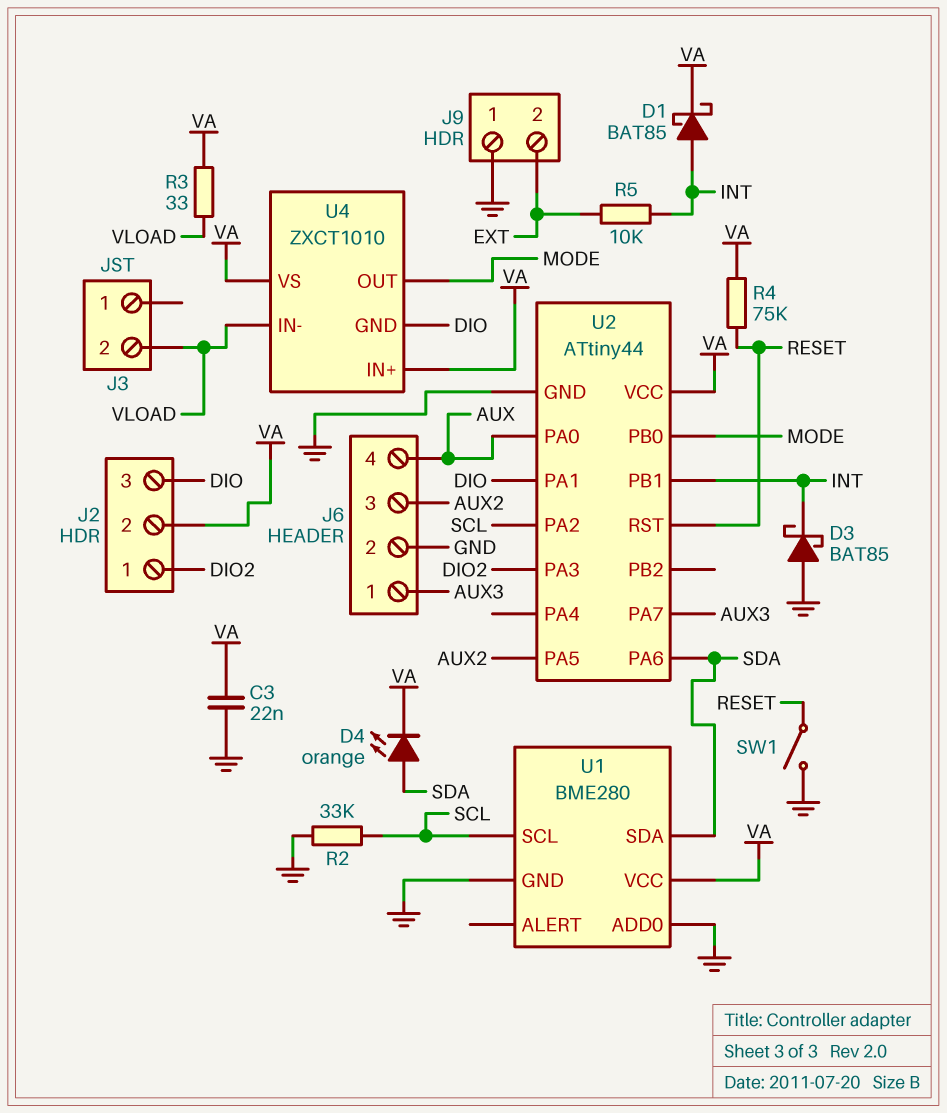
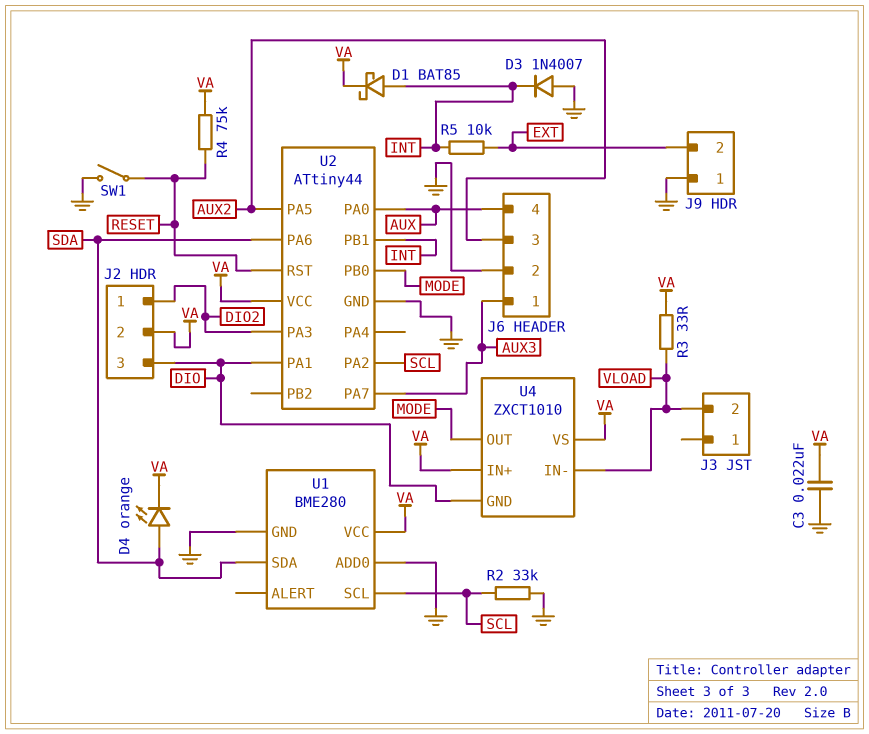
D3: schottky BAT85 (A GND, K INT) -> diode 1N4007 (A GND, K INT)

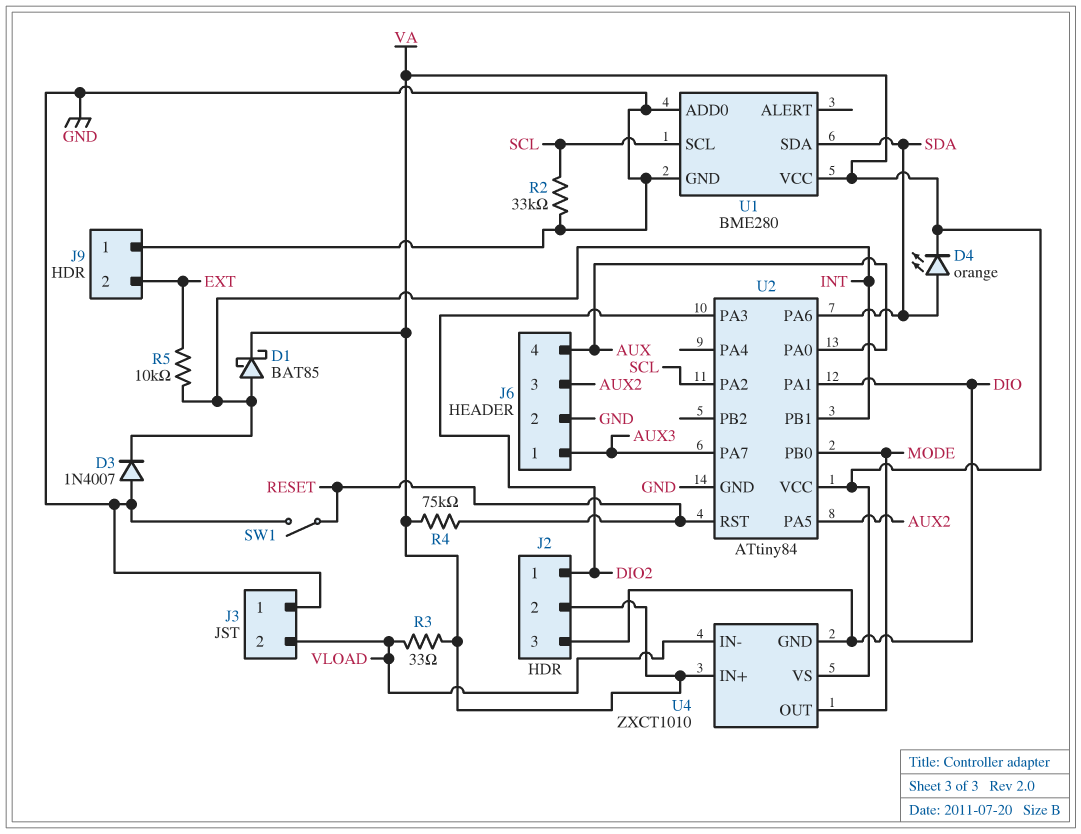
C3: 22nF (GND, VA) -> none
J3 pin 1: none -> GND
U2: ATtiny44 -> ATtiny84

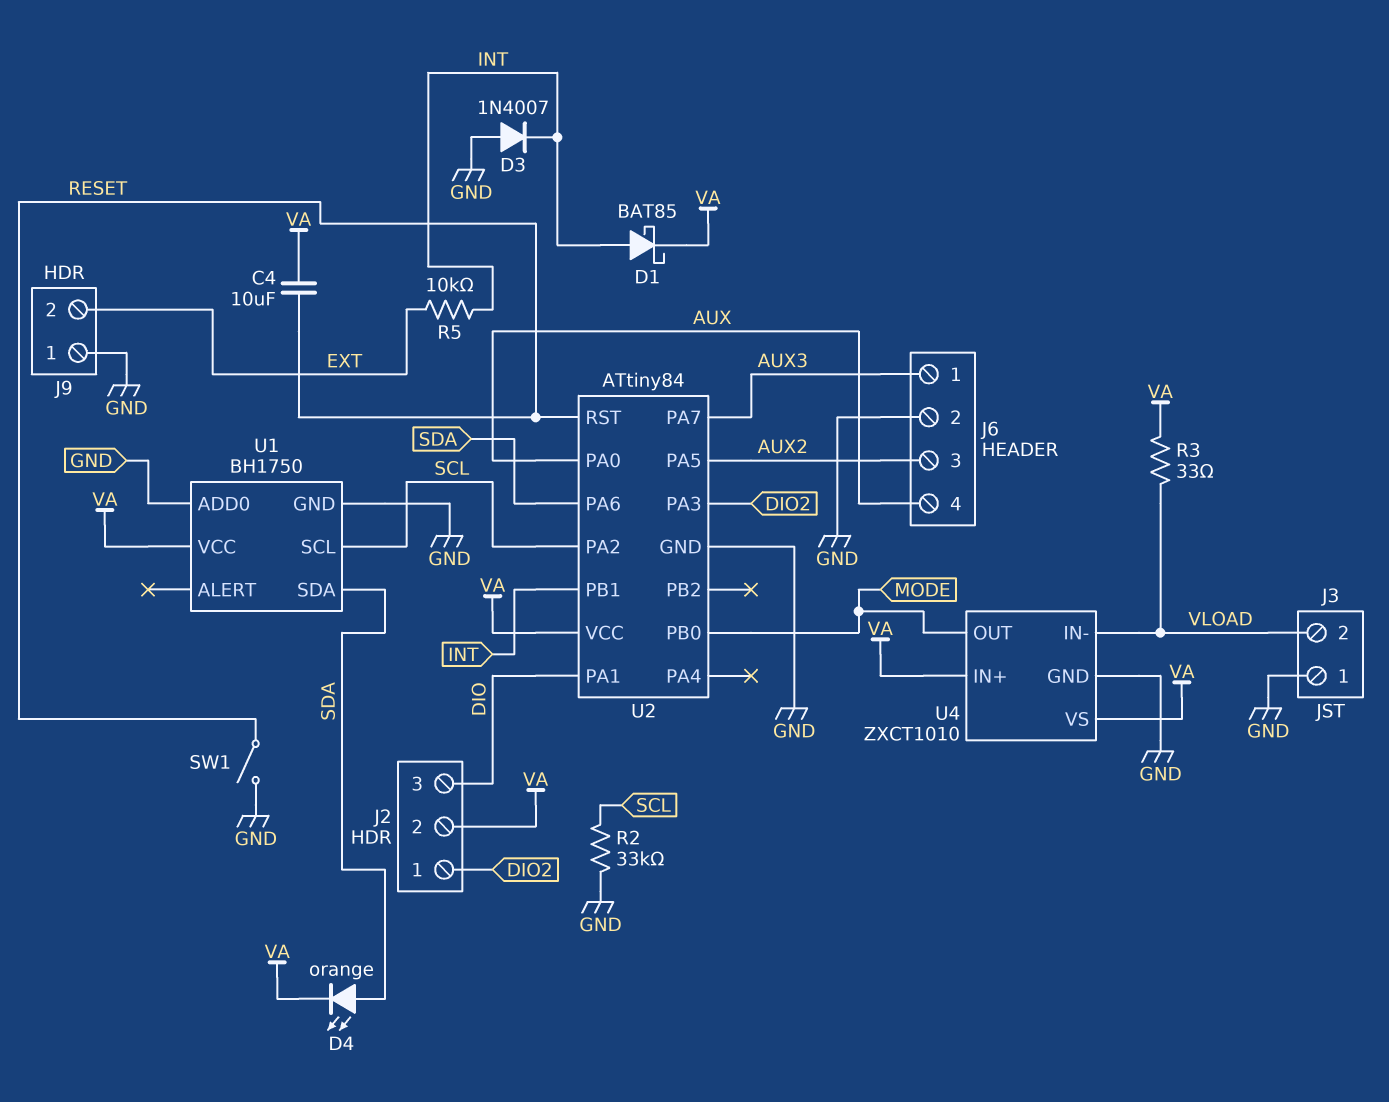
C4: none -> 10uF (RESET, VA)
R4: 75k (RESET, VA) -> none
U1: BME280 -> BH1750
U4 pin GND: DIO -> GND

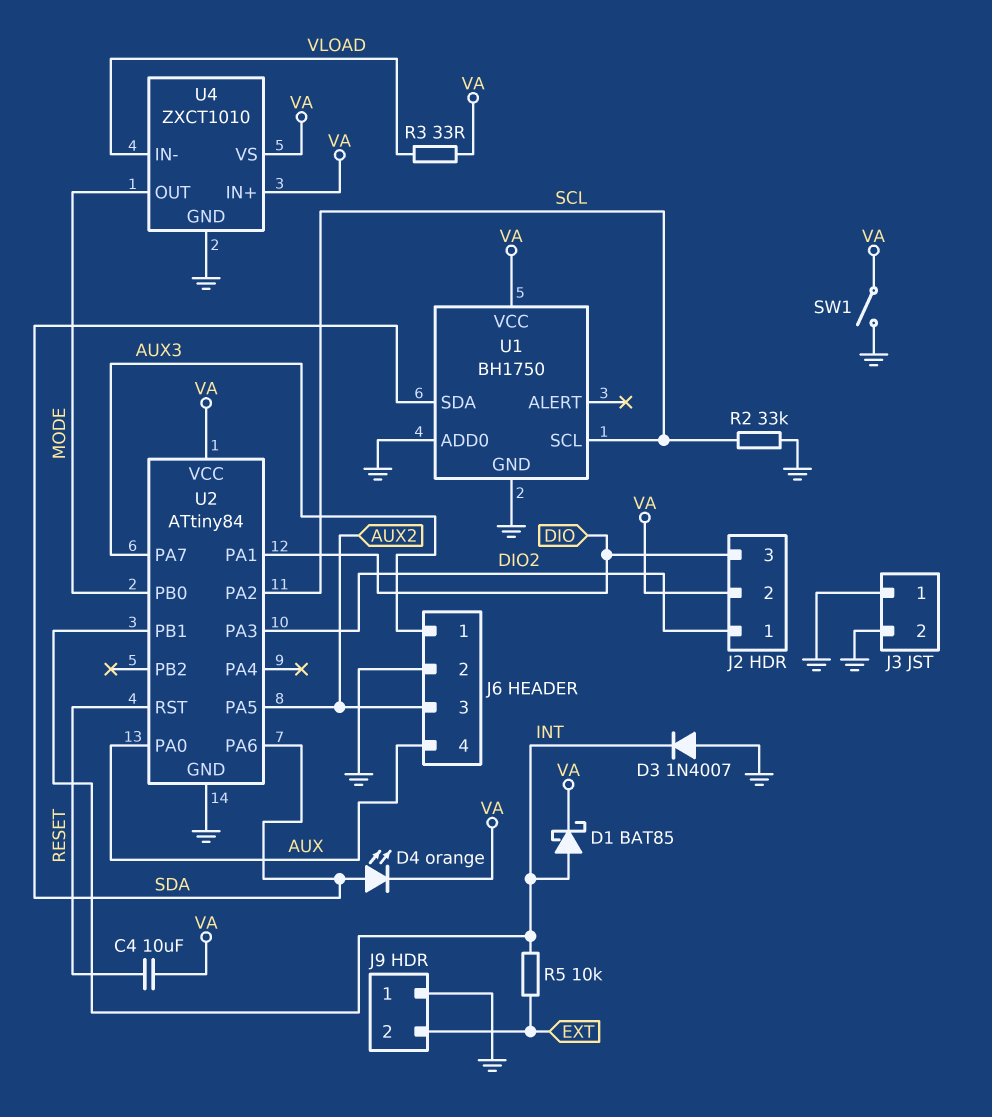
J3 pin 2: VLOAD -> GND
SW1: switch (GND, RESET) -> switch (GND, VA)

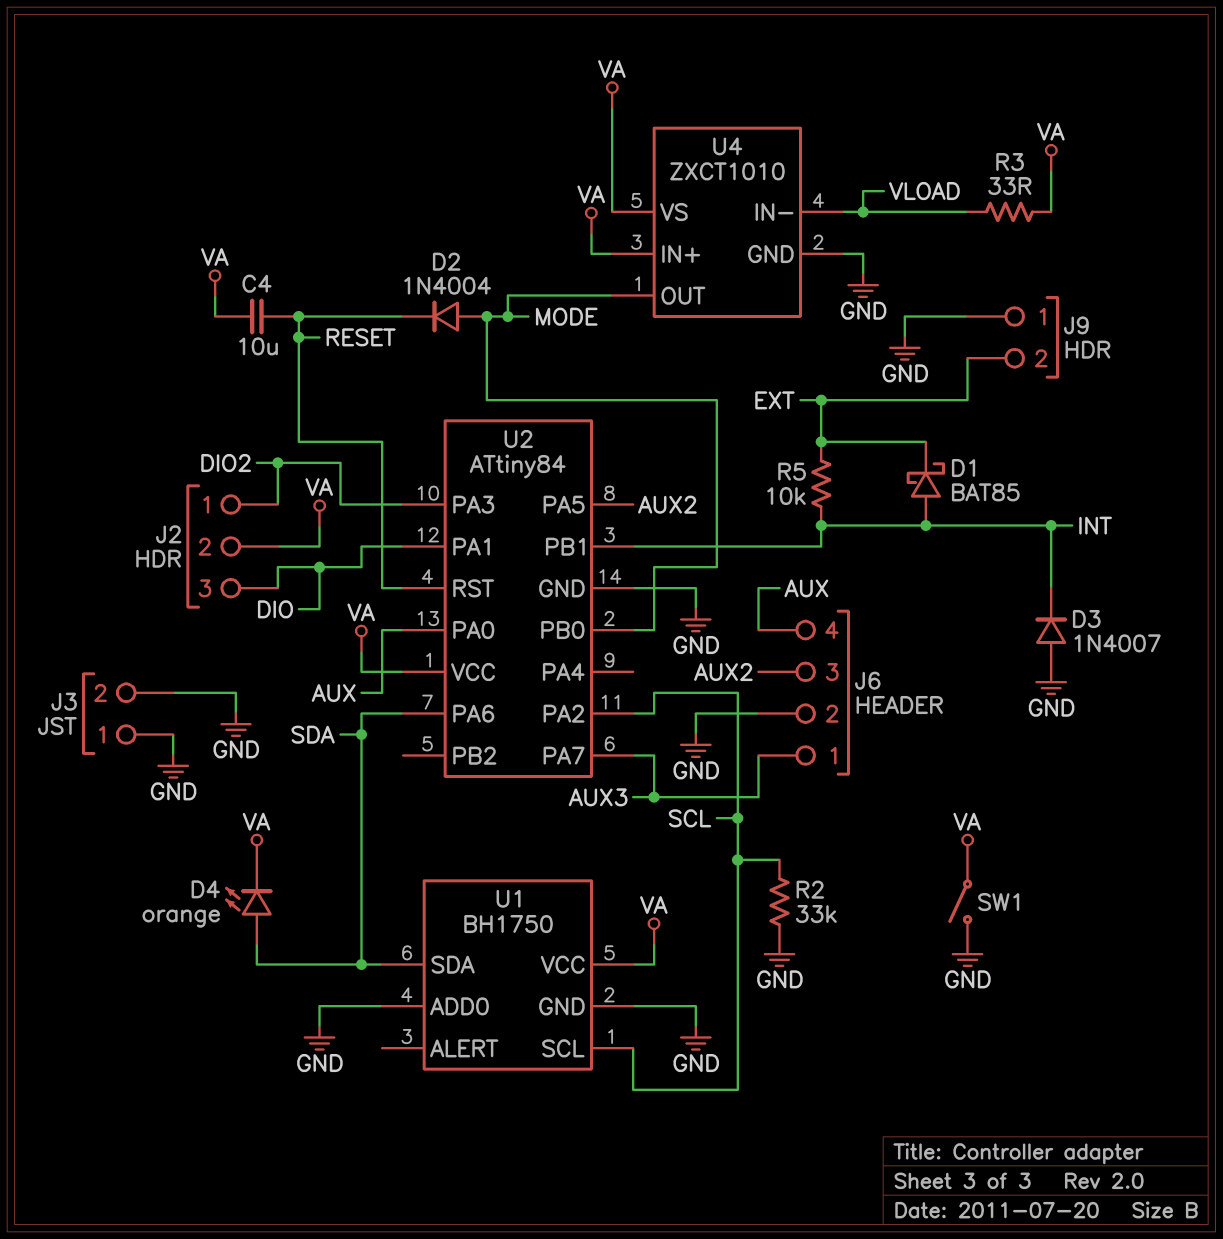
D1: schottky BAT85 (A INT, K VA) -> schottky BAT85 (A INT, K EXT)
D2: none -> diode 1N4004 (A MODE, K RESET)

